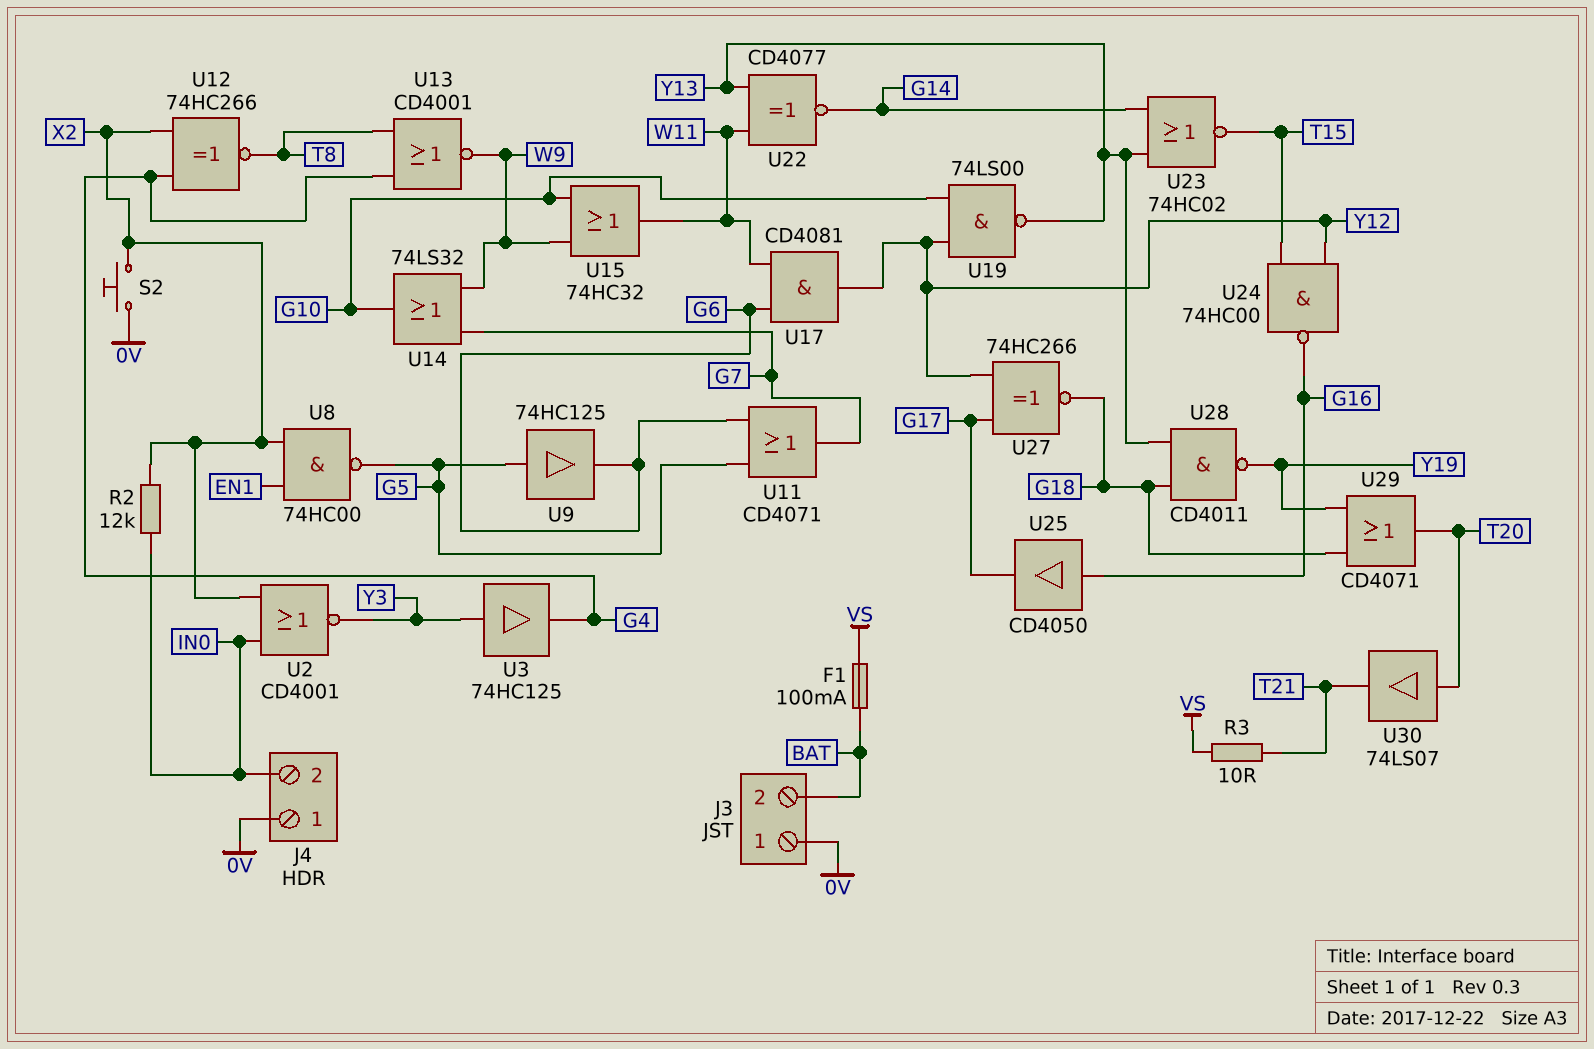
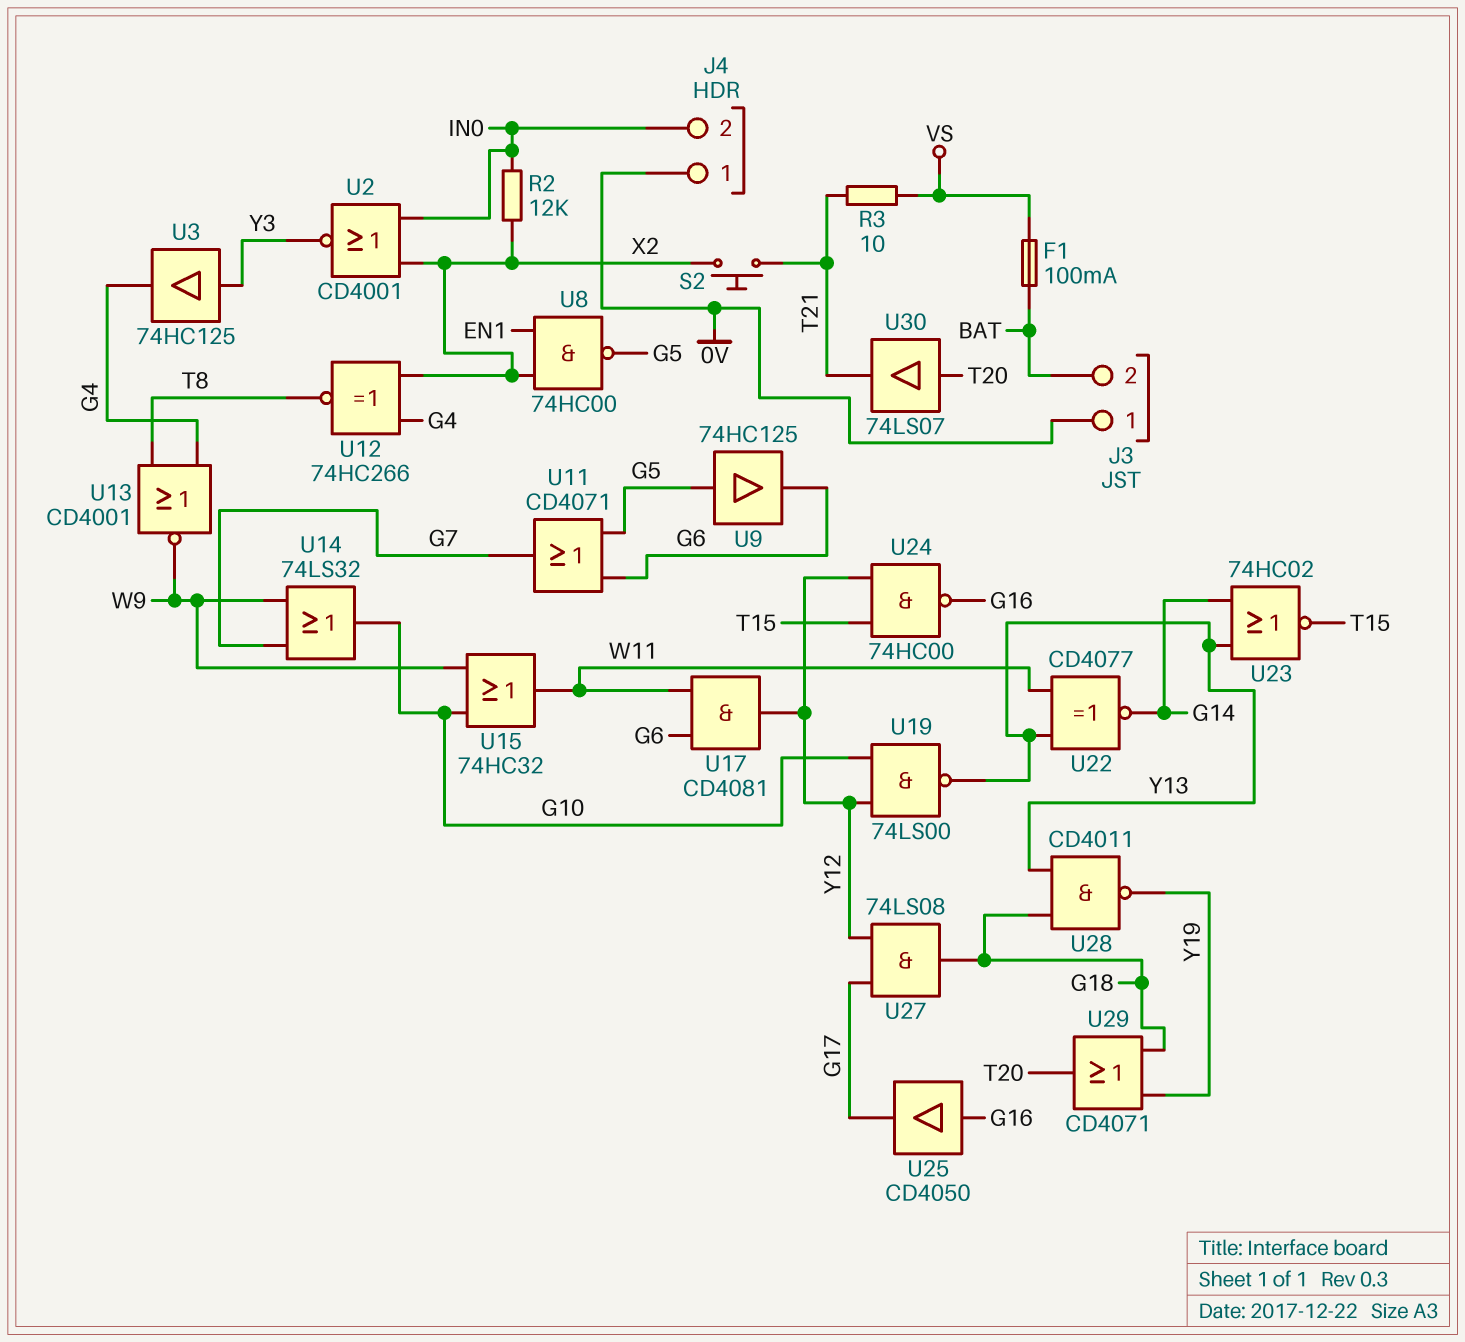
S2: button (0V, X2) -> button (T21, X2)
U27: XNOR 74HC266 (in G17, in Y12, out G18) -> AND 74LS08 (in G17, in Y12, out G18)

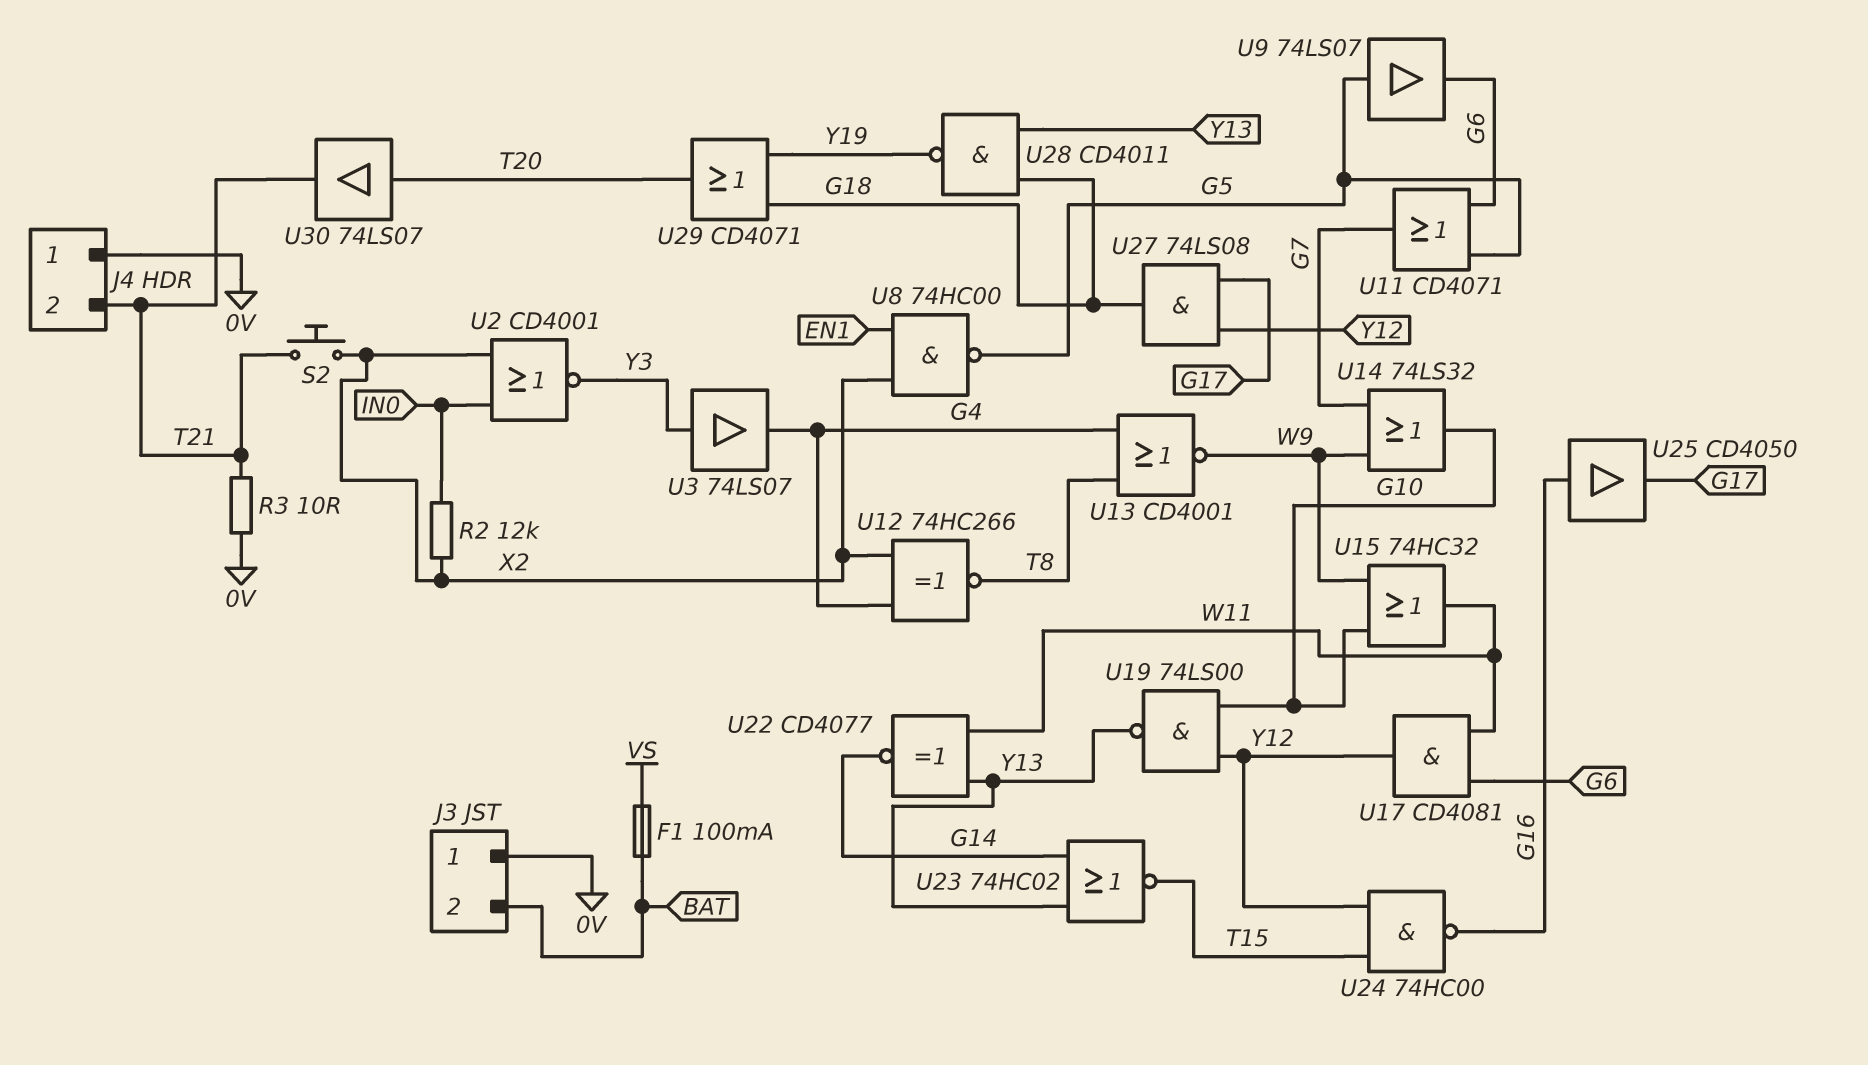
J4 pin 2: IN0 -> T21
R3: 10 (T21, VS) -> 10 (0V, T21)
U3: buffer 74HC125 (in Y3, out G4) -> buffer 74LS07 (in Y3, out G4)
U9: buffer 74HC125 (in G5, out G6) -> buffer 74LS07 (in G5, out G6)

